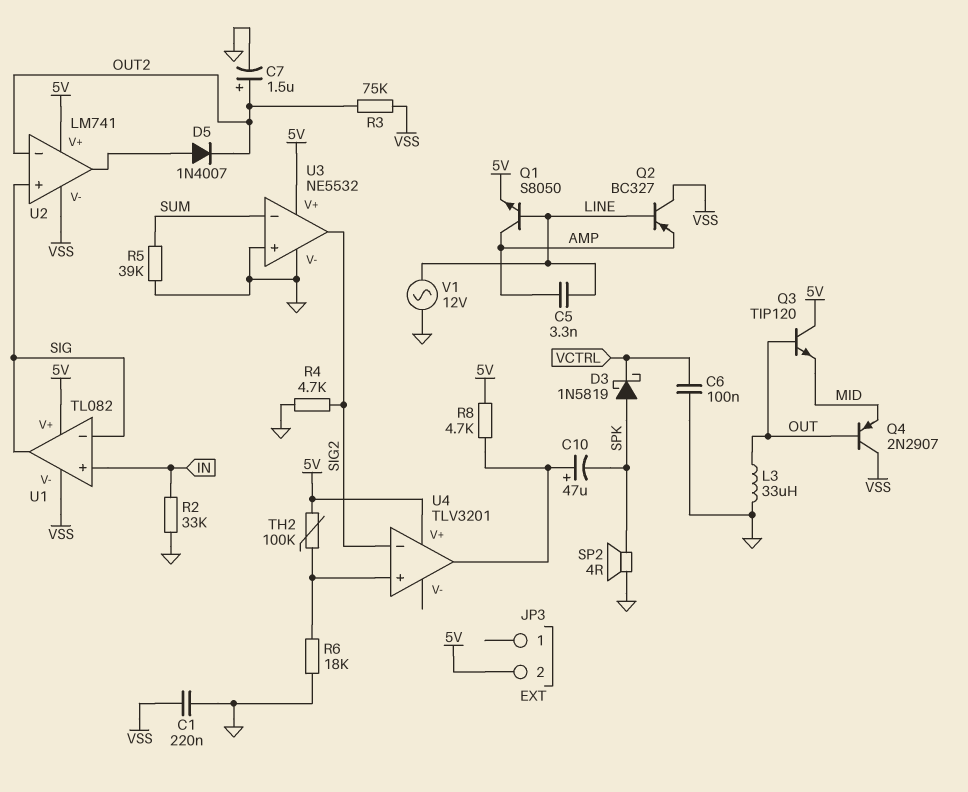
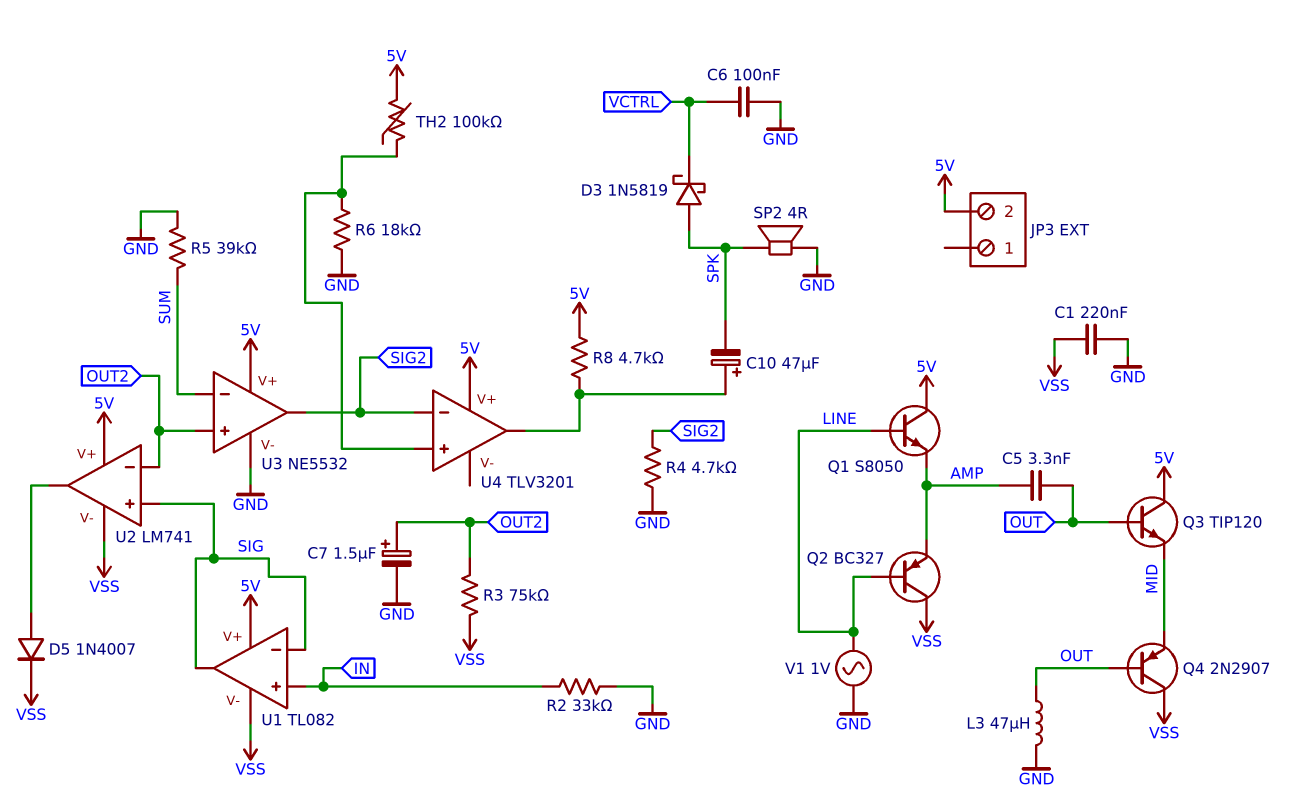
C5: 3.3nF (AMP, LINE) -> 3.3nF (AMP, OUT)
D5: diode 1N4007 (A U2/out, K OUT2) -> diode 1N4007 (A U2/out, K VSS)
L3: 33uH (GND, OUT) -> 47uH (GND, OUT)
Q1: NPN S8050 (B LINE, C AMP, E 5V) -> NPN S8050 (B LINE, C 5V, E AMP)
U3 pin in+: GND -> OUT2
V1: AC 12V (GND, LINE) -> AC 1V (GND, LINE)

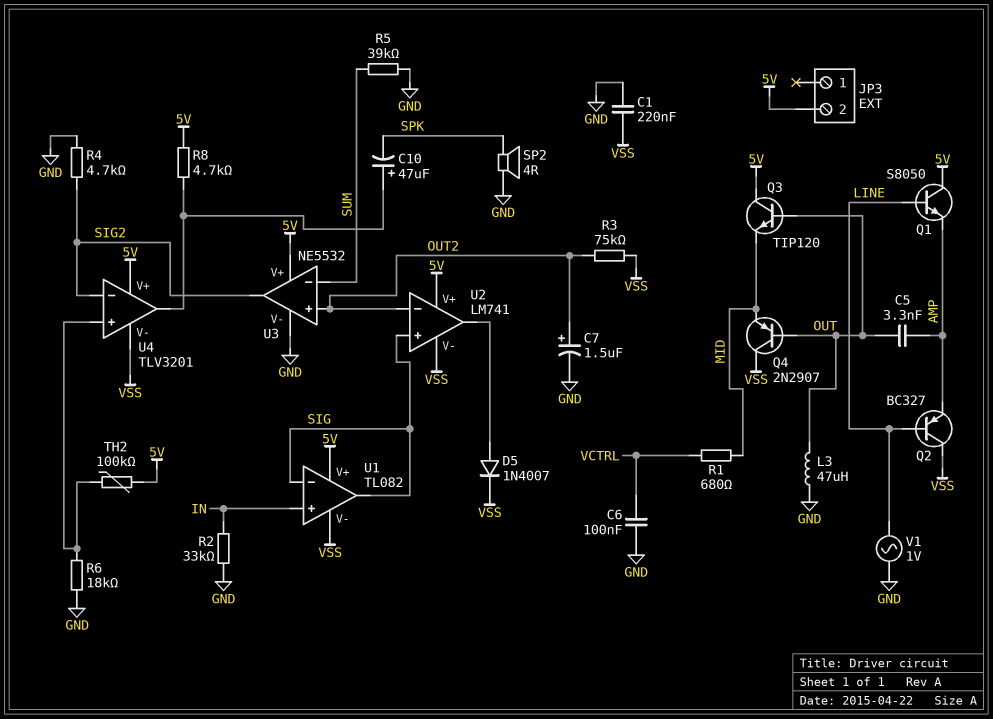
D3: schottky 1N5819 (A SPK, K VCTRL) -> none
R1: none -> 680 (MID, VCTRL)
U4 pin V-: none -> VSS

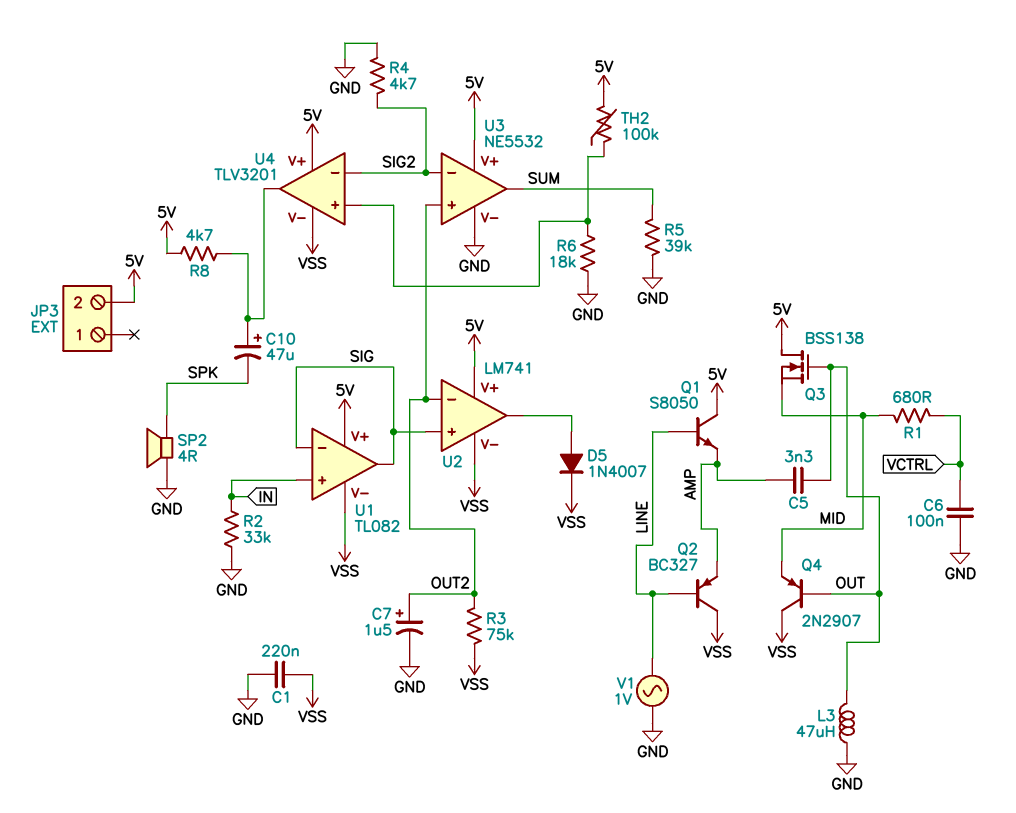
Q3: NPN TIP120 (B OUT, C 5V, E MID) -> NMOS BSS138 (G OUT, D 5V, S MID)
U3 pin in-: SUM -> SIG2
U3 pin out: SIG2 -> SUM

